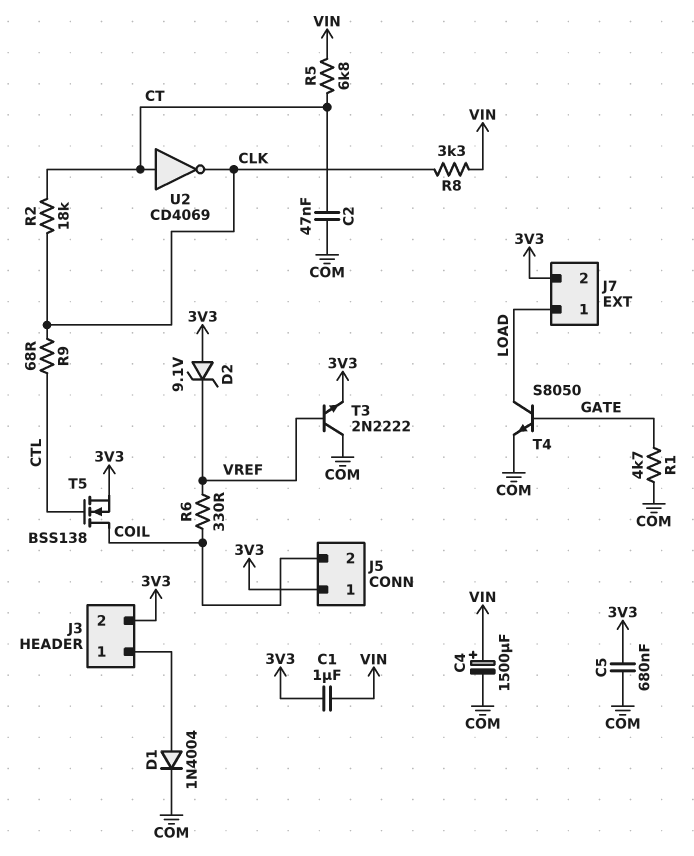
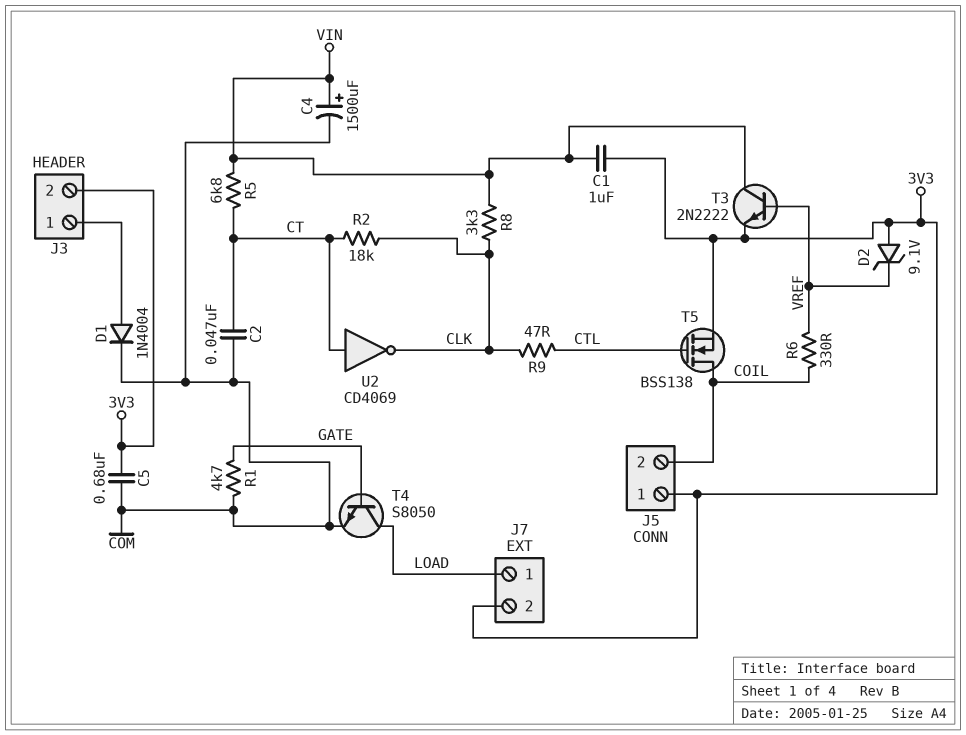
R9: 68 (CLK, CTL) -> 47 (CLK, CTL)
T3: NPN 2N2222 (B VREF, C COM, E 3V3) -> NPN 2N2222 (B VREF, C VIN, E 3V3)

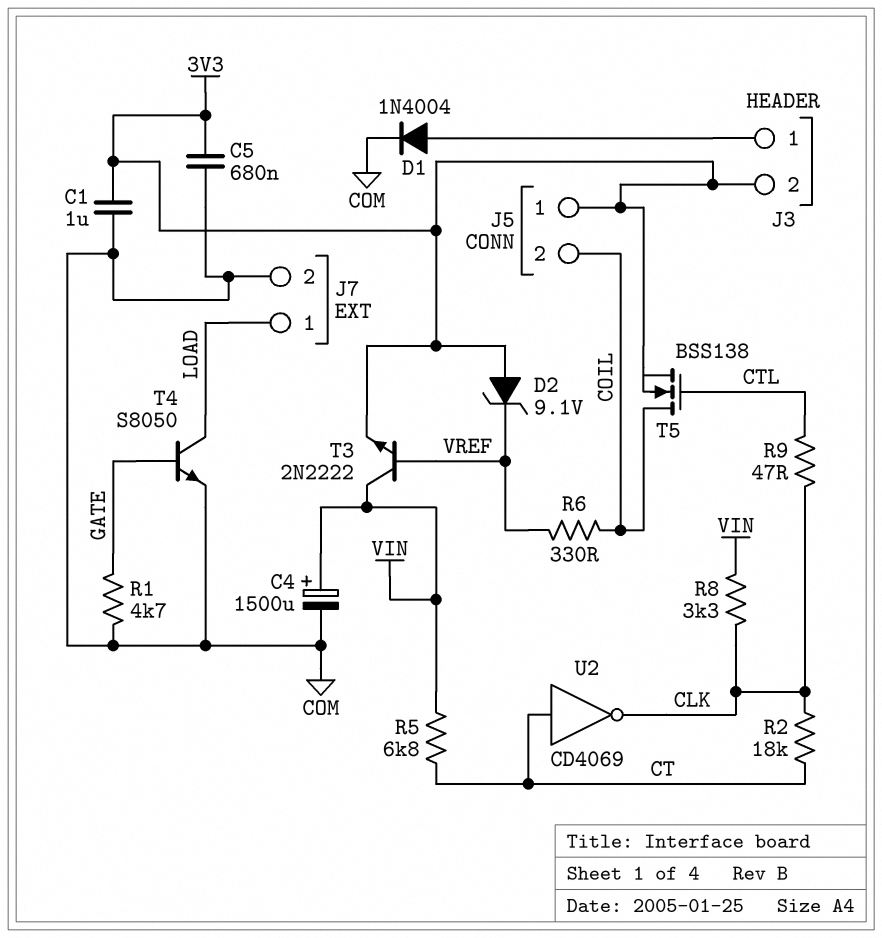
C1: 1uF (3V3, VIN) -> 1uF (3V3, COM)
C2: 47nF (COM, CT) -> none
J7 pin 2: 3V3 -> COM

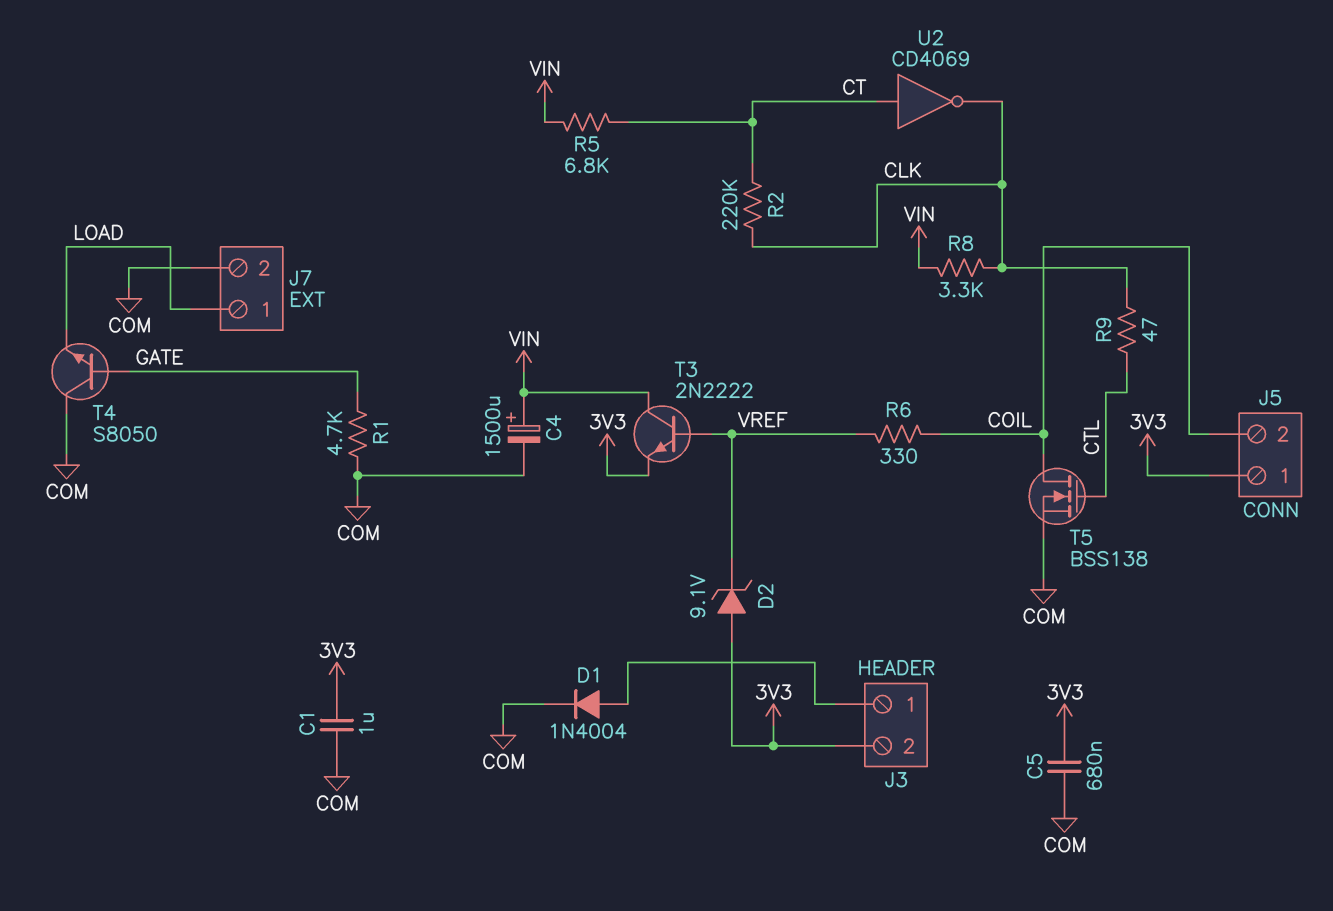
R2: 18k (CLK, CT) -> 220k (CLK, CT)
T4: NPN S8050 (B GATE, C LOAD, E COM) -> NPN S8050 (B GATE, C COM, E LOAD)
T5: NMOS BSS138 (G CTL, D COIL, S 3V3) -> NMOS BSS138 (G CTL, D COIL, S COM)

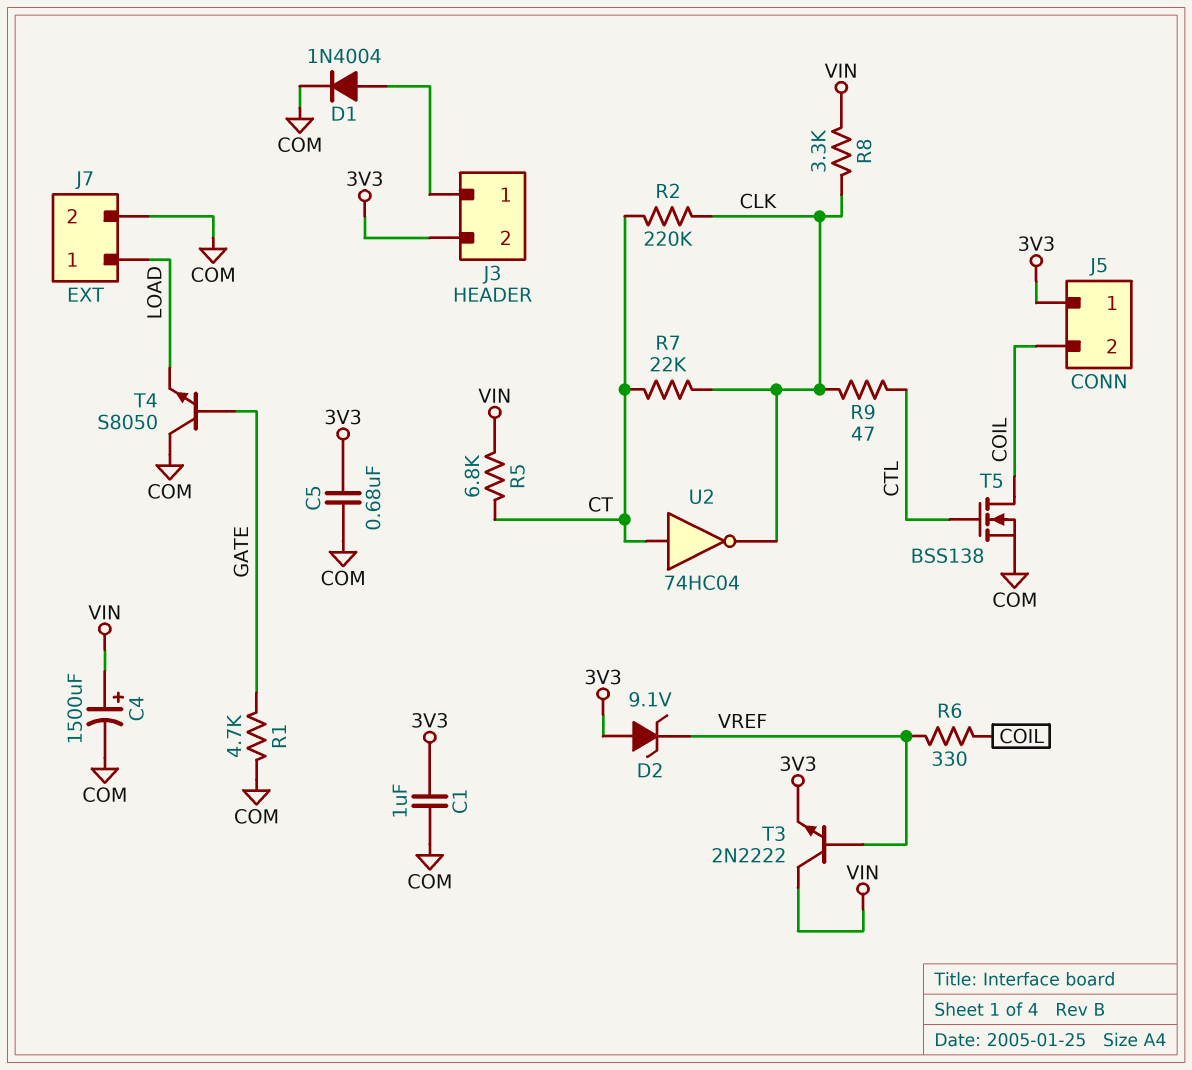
R7: none -> 22k (CLK, CT)
U2: NOT CD4069 (in CT, out CLK) -> NOT 74HC04 (in CT, out CLK)

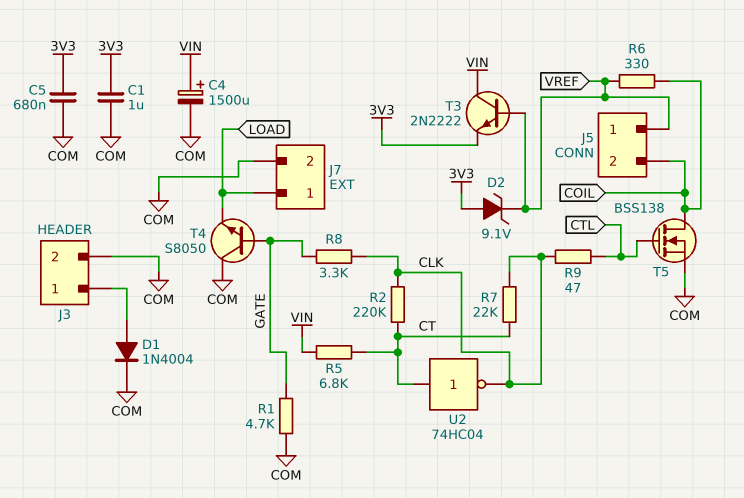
J3 pin 2: 3V3 -> COM
J5 pin 1: 3V3 -> VREF
R8: 3.3k (CLK, VIN) -> 3.3k (CLK, GATE)

